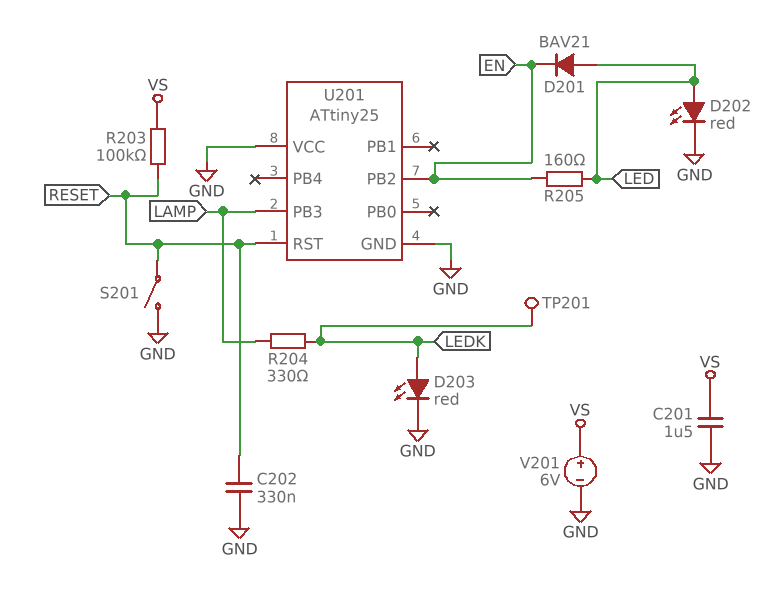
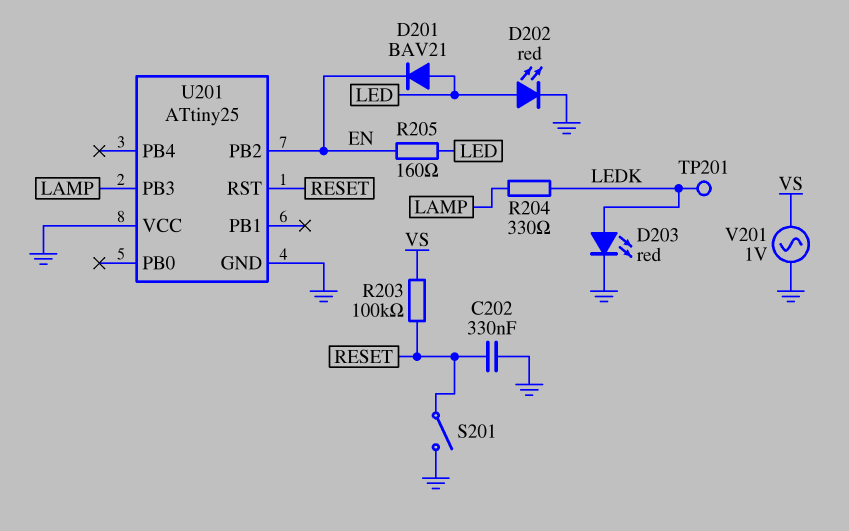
C201: 1.5uF (GND, VS) -> none
V201: 6V (plus VS, minus GND) -> AC 1V (GND, VS)

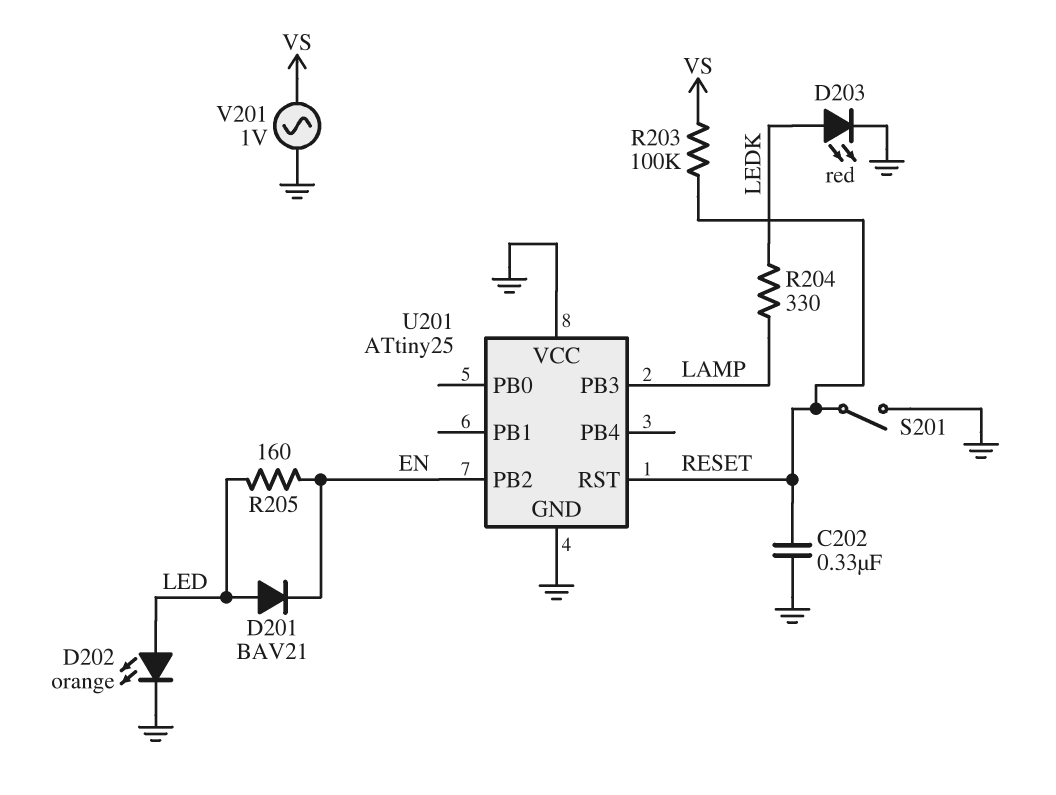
D202: LED red (A LED, K GND) -> LED orange (A LED, K GND)
TP201: test point (LEDK) -> none

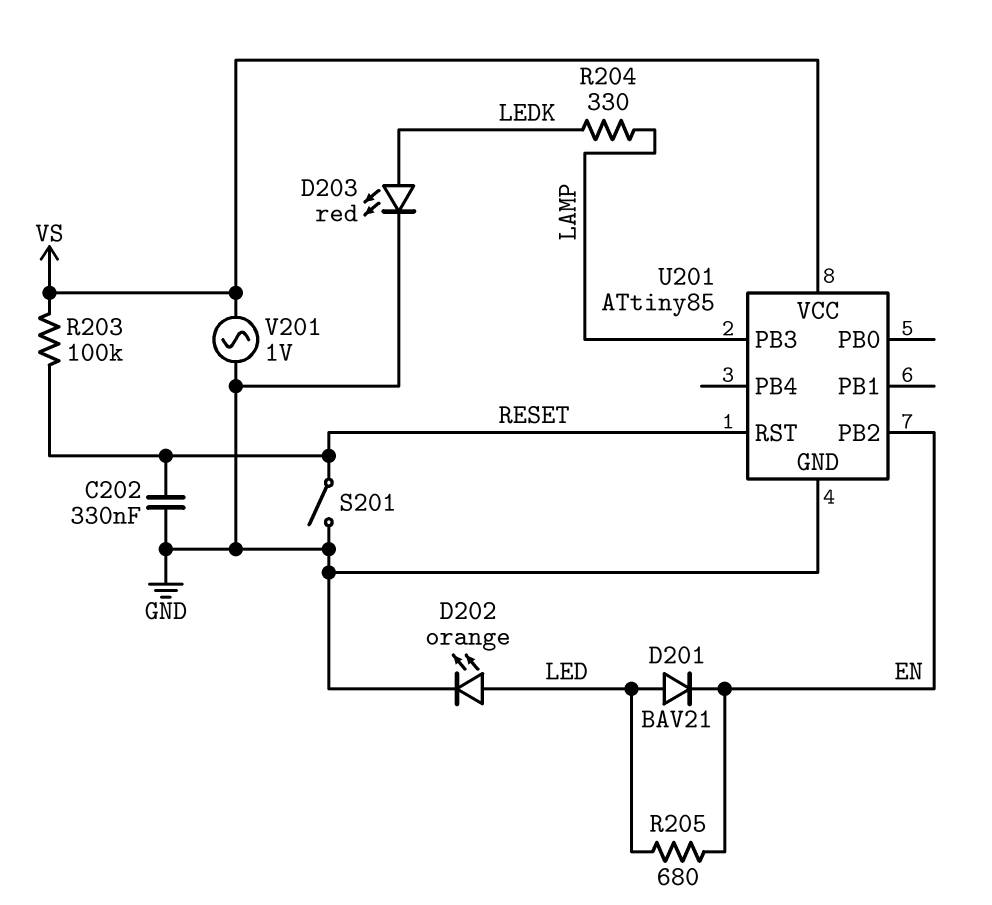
R205: 160 (EN, LED) -> 680 (EN, LED)
U201: ATtiny25 -> ATtiny85
U201 pin VCC: GND -> VS

